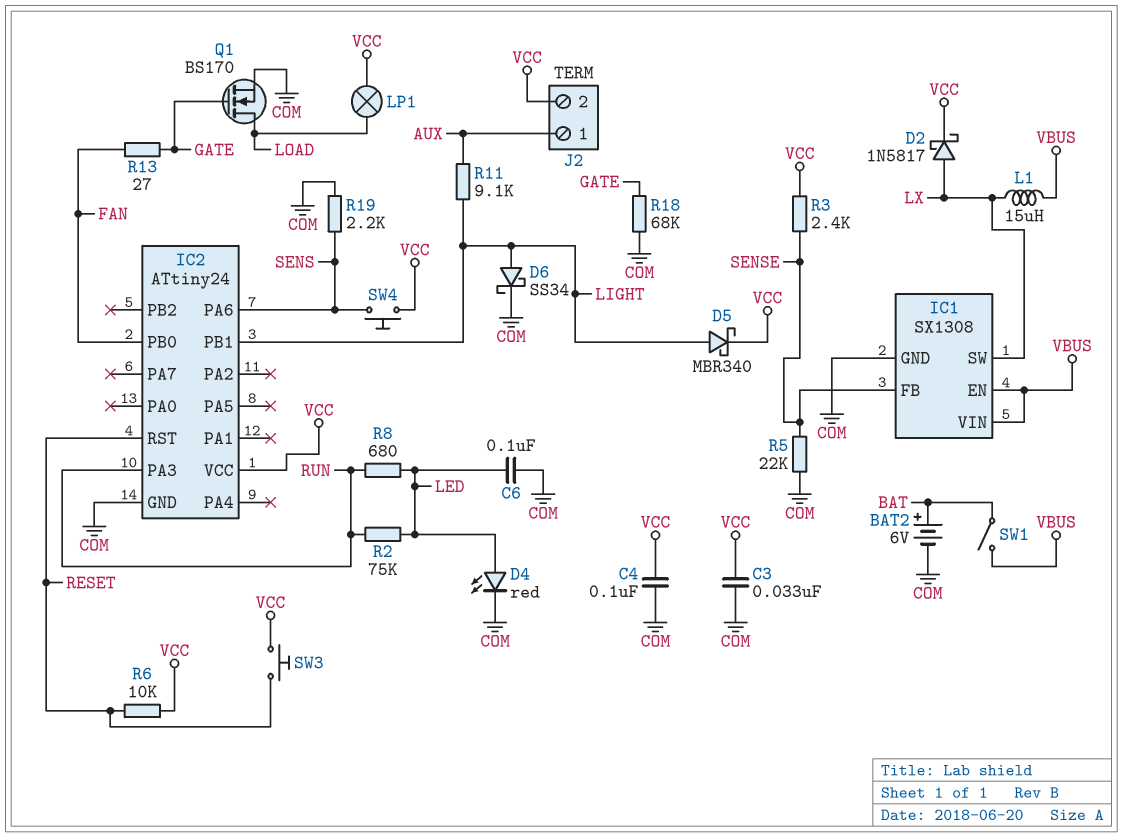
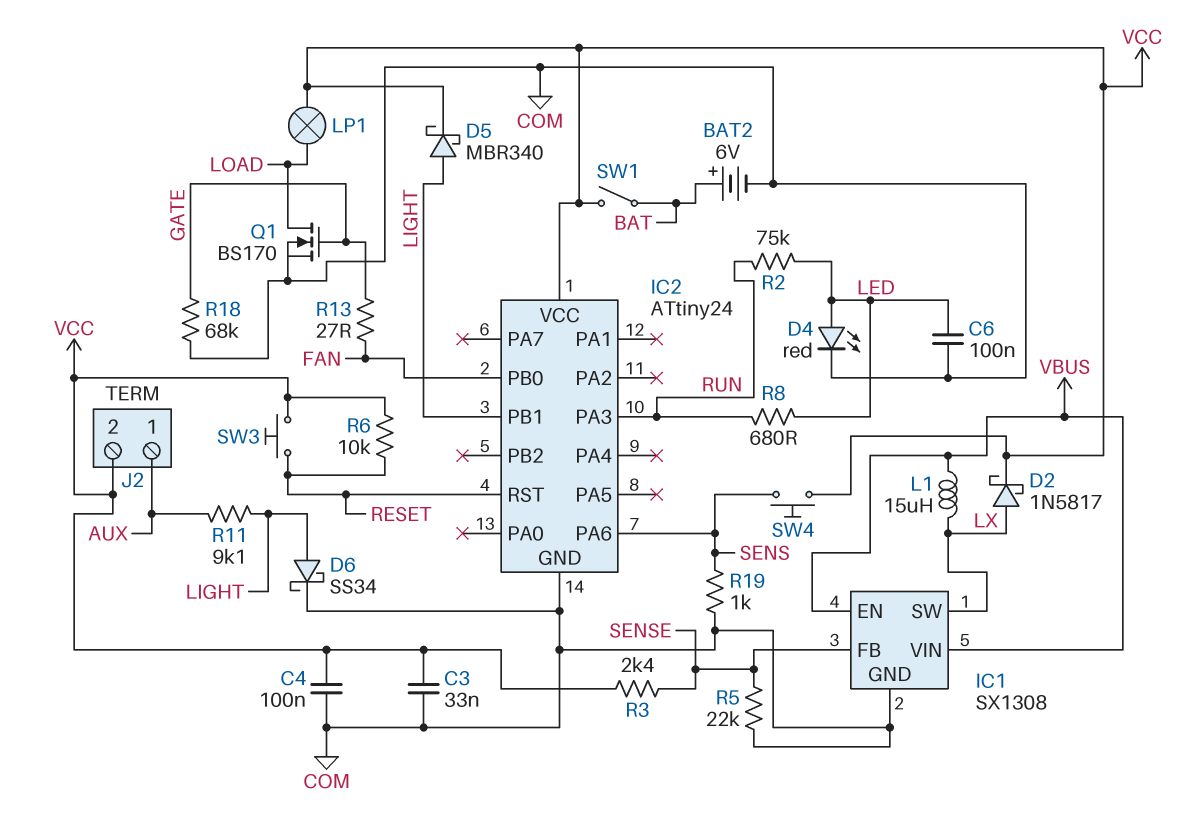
R19: 2.2k (COM, SENS) -> 1k (COM, SENS)
SW1: switch (BAT, VBUS) -> switch (BAT, VCC)

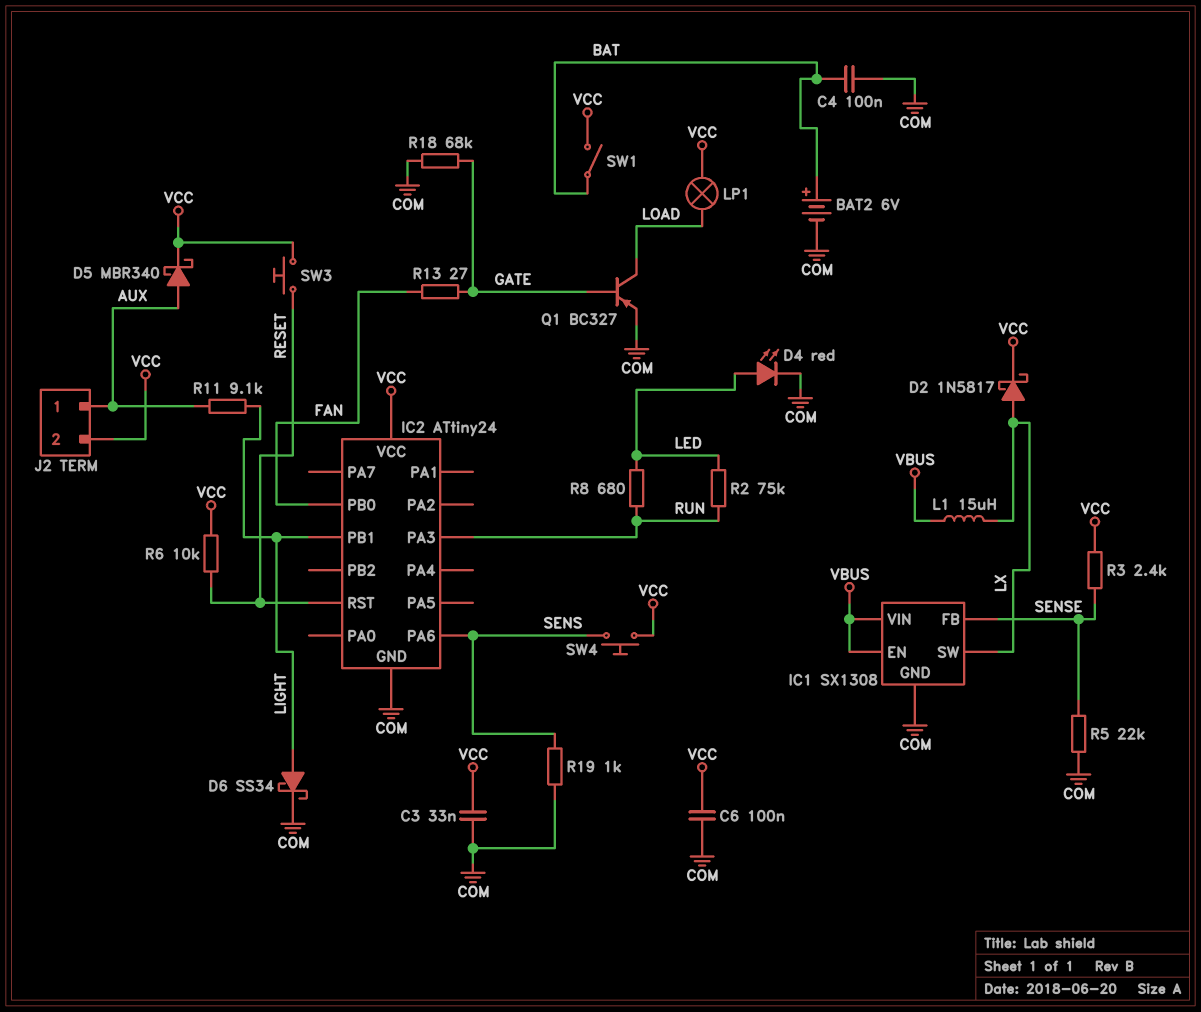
C4: 100nF (COM, VCC) -> 100nF (BAT, COM)
C6: 100nF (COM, LED) -> 100nF (COM, VCC)
D5: schottky MBR340 (A LIGHT, K VCC) -> schottky MBR340 (A AUX, K VCC)
Q1: NMOS BS170 (G GATE, D LOAD, S COM) -> PNP BC327 (B GATE, C LOAD, E COM)

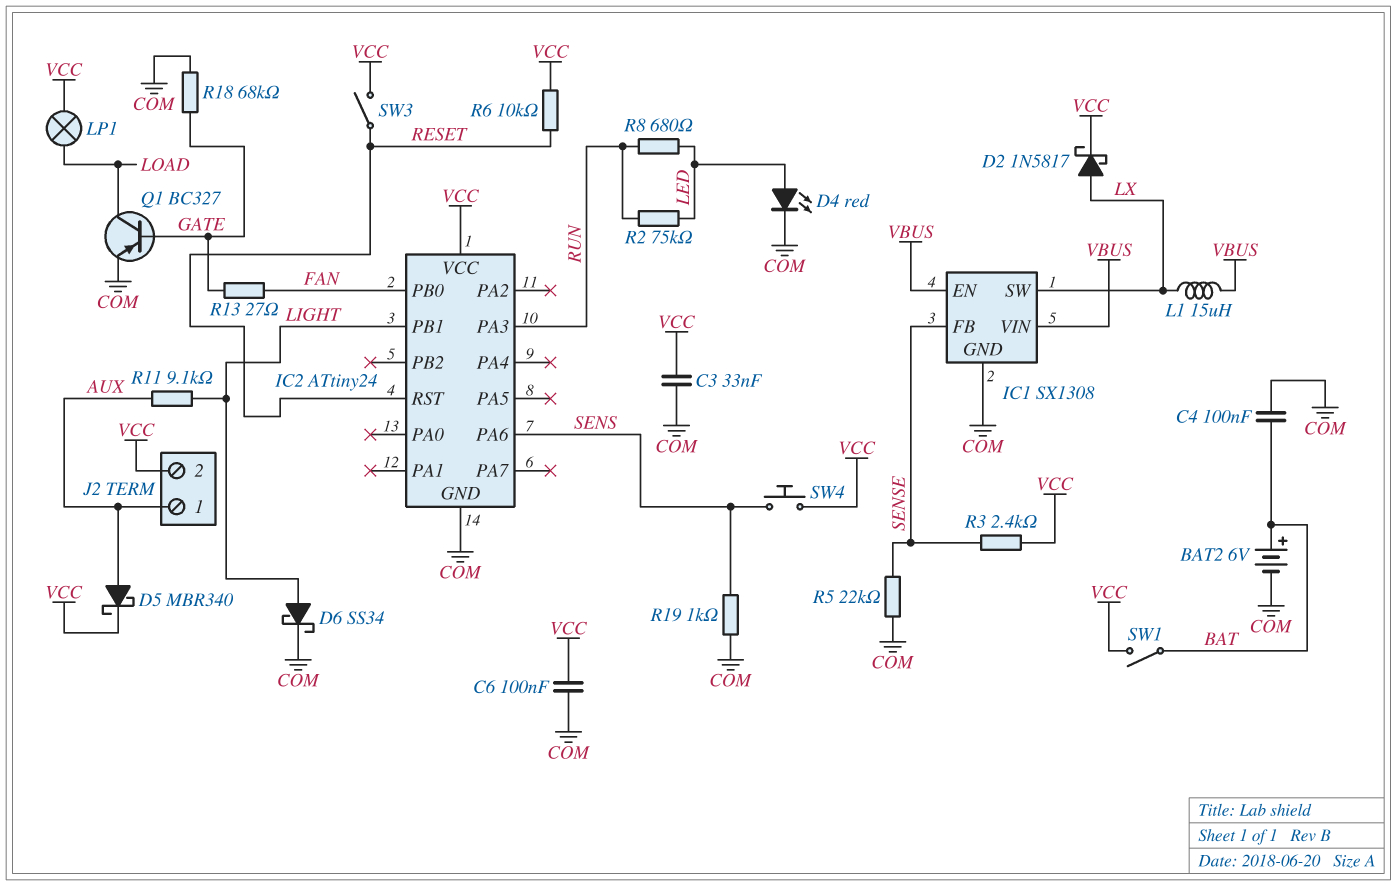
SW3: button (RESET, VCC) -> switch (RESET, VCC)

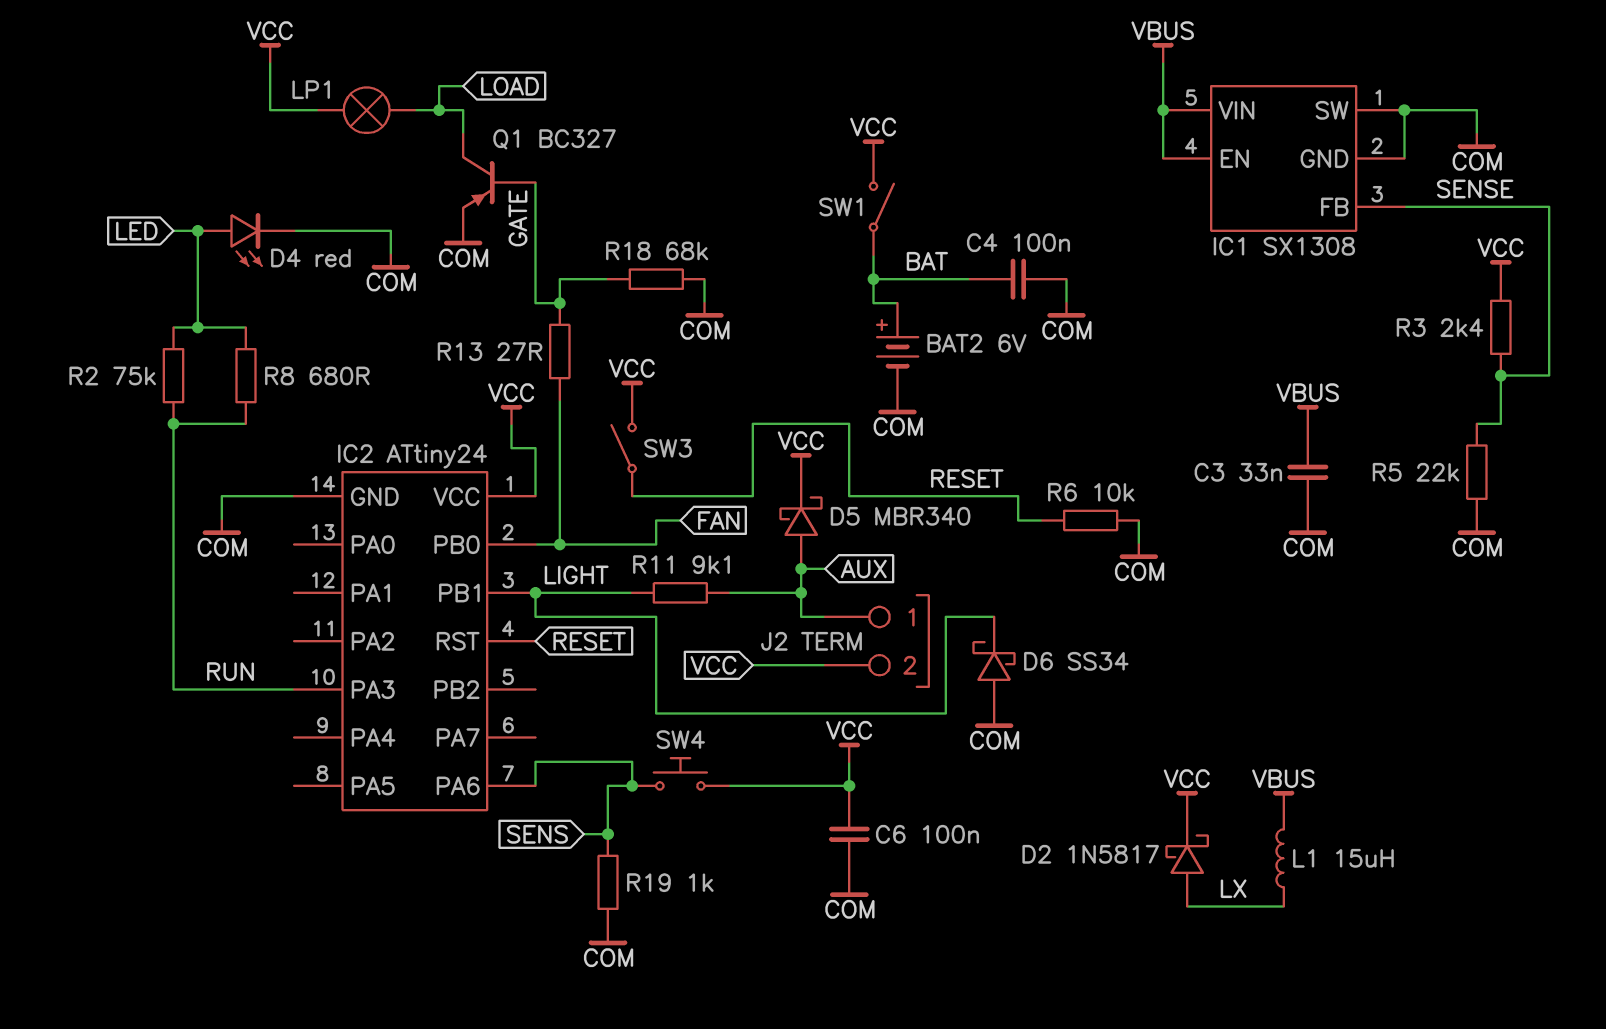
C3: 33nF (COM, VCC) -> 33nF (COM, VBUS)
D6: schottky SS34 (A LIGHT, K COM) -> schottky SS34 (A COM, K LIGHT)
IC1 pin SW: LX -> COM
R6: 10k (RESET, VCC) -> 10k (COM, RESET)

